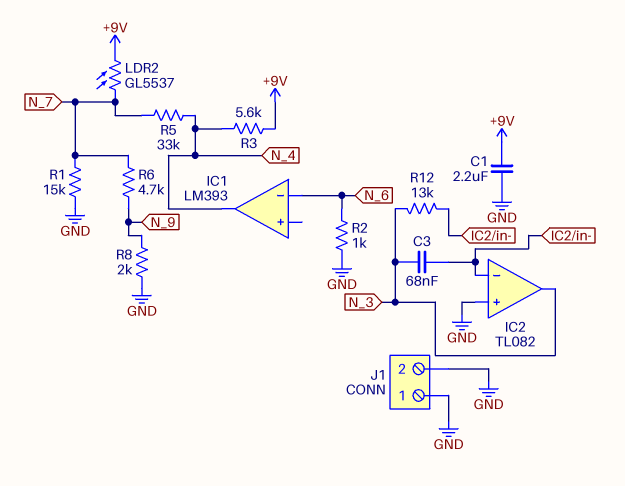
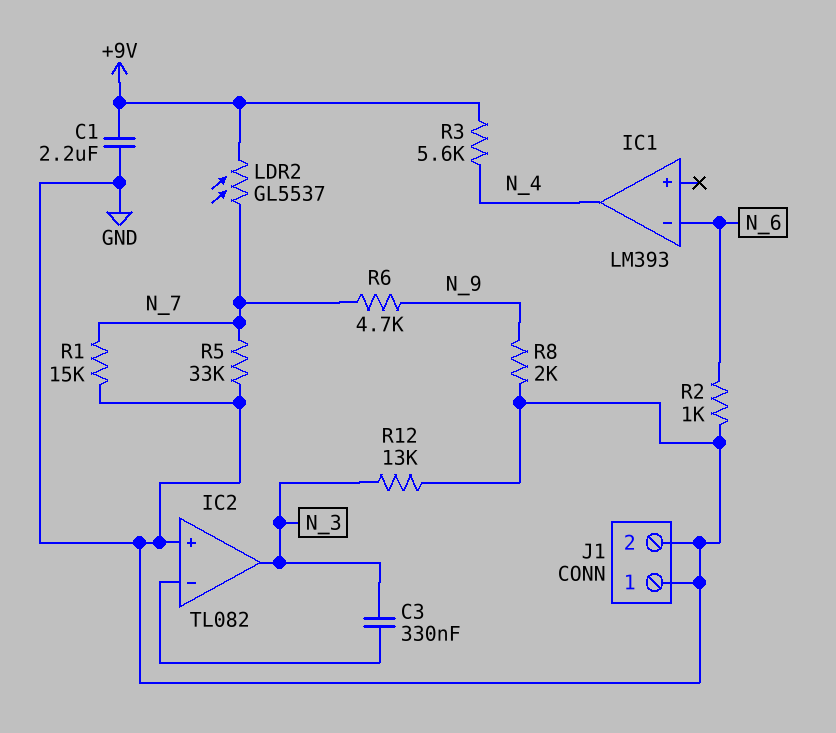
C3: 68nF (IC2/in-, N_3) -> 330nF (IC2/in-, N_3)
R5: 33k (N_4, N_7) -> 33k (GND, N_7)
R12: 13k (IC2/in-, N_3) -> 13k (GND, N_3)

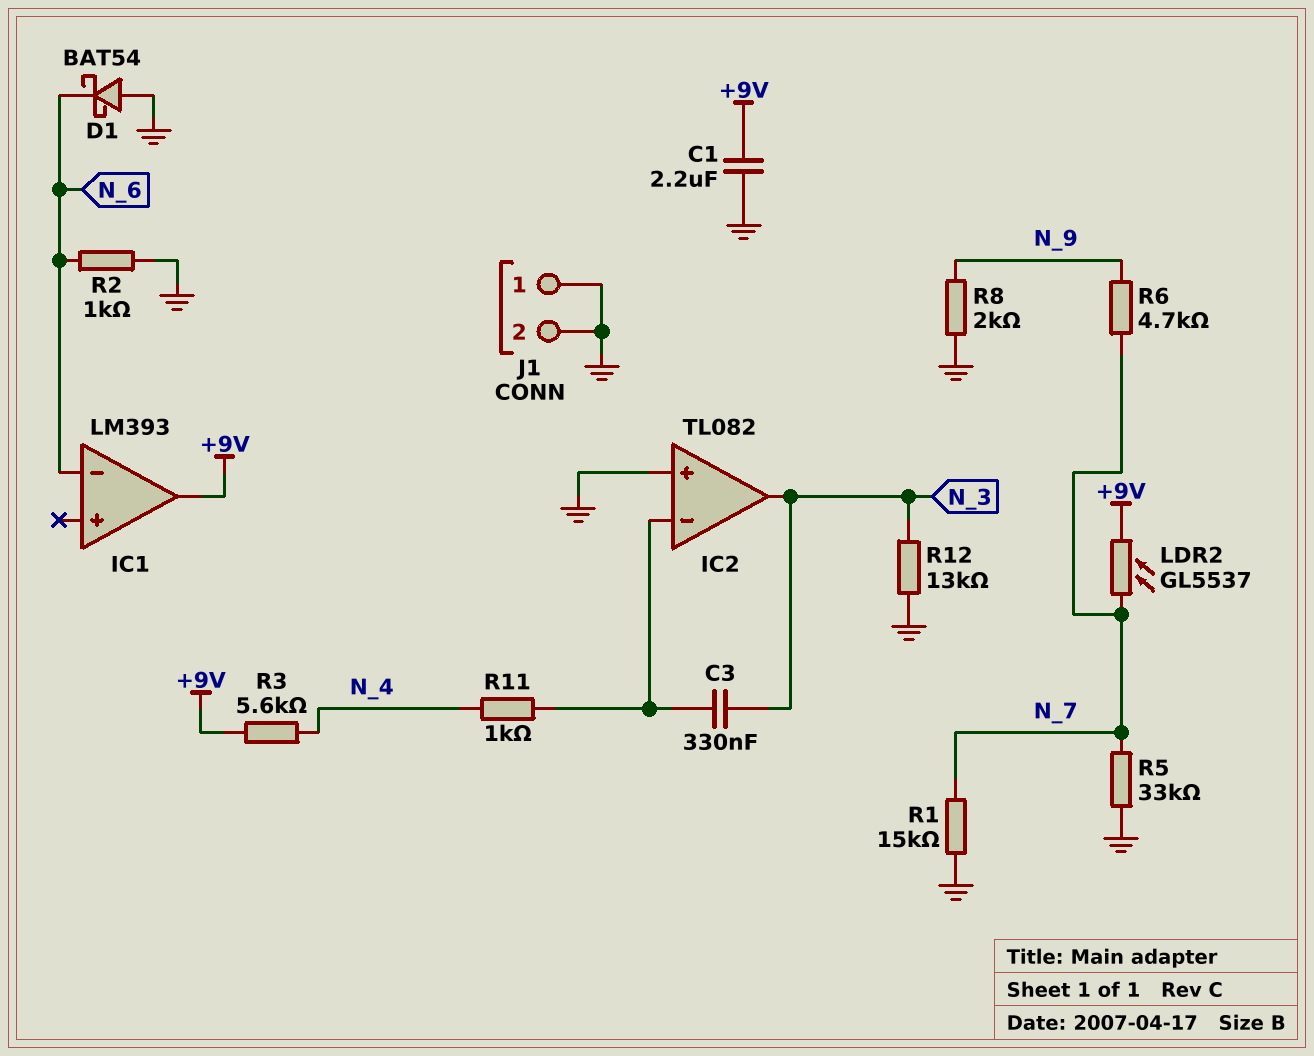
D1: none -> schottky BAT54 (A GND, K N_6)
IC1 pin out: N_4 -> +9V
R11: none -> 1k (IC2/in-, N_4)

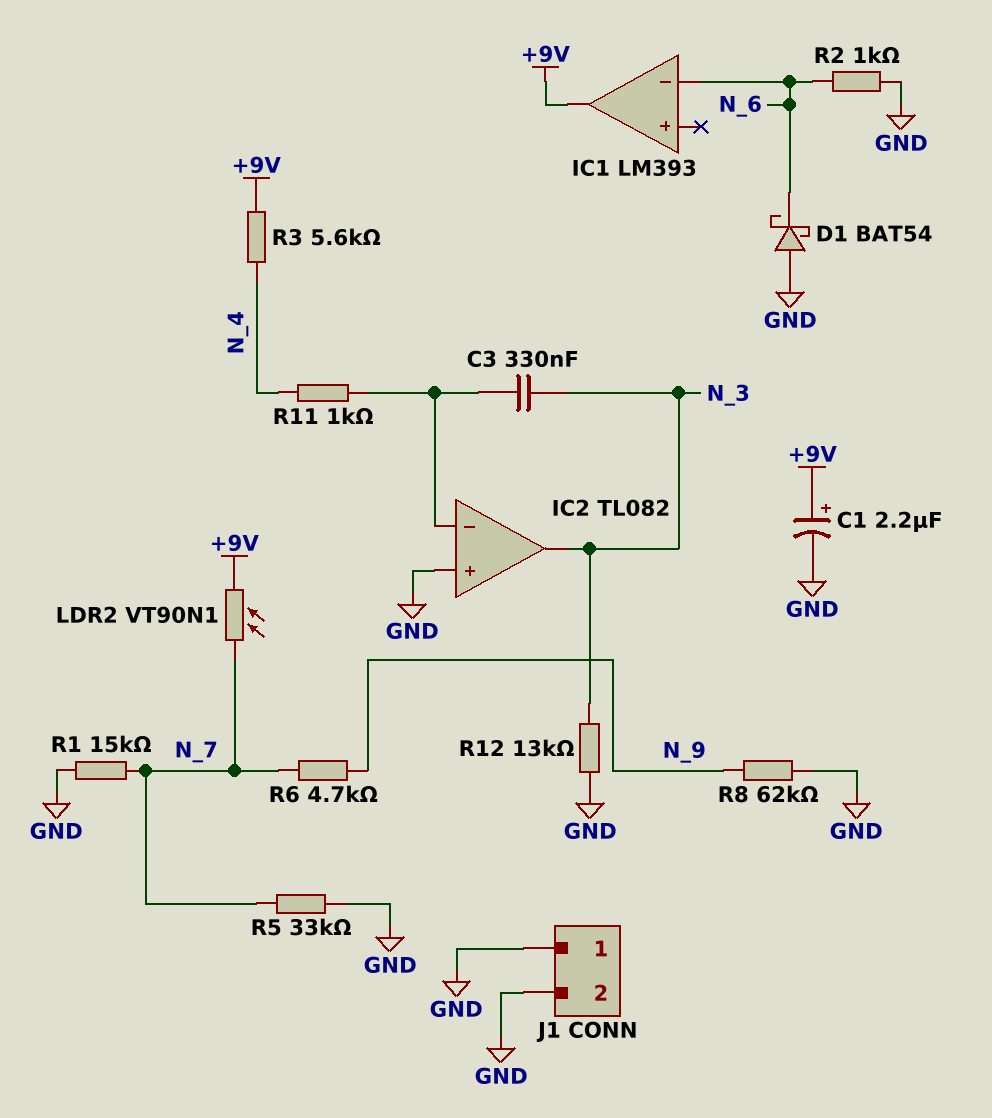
C1: 2.2uF (+9V, GND) -> 2.2uF (plus +9V, minus GND)
LDR2: GL5537 (+9V, N_7) -> VT90N1 (+9V, N_7)
R8: 2k (GND, N_9) -> 62k (GND, N_9)

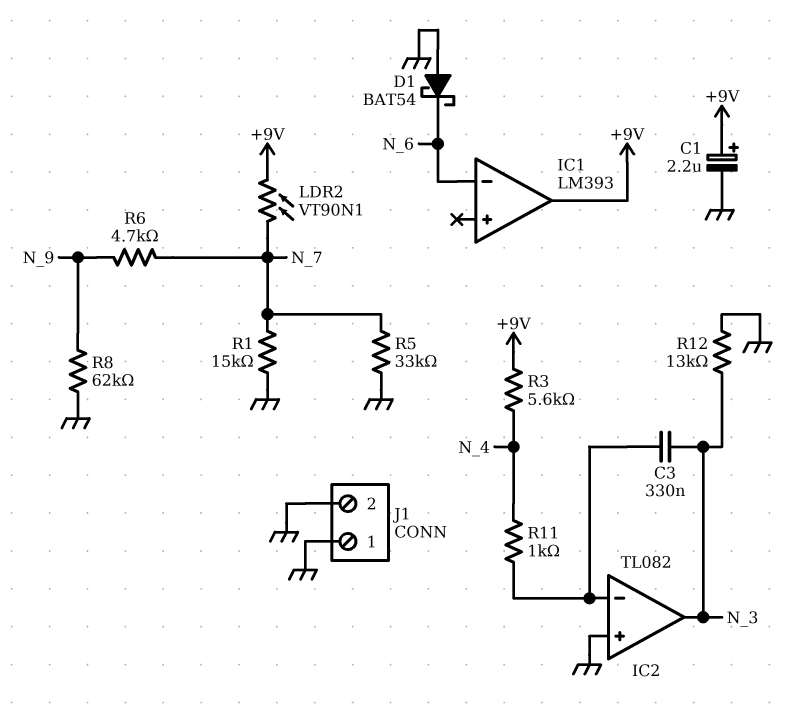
R2: 1k (GND, N_6) -> none

